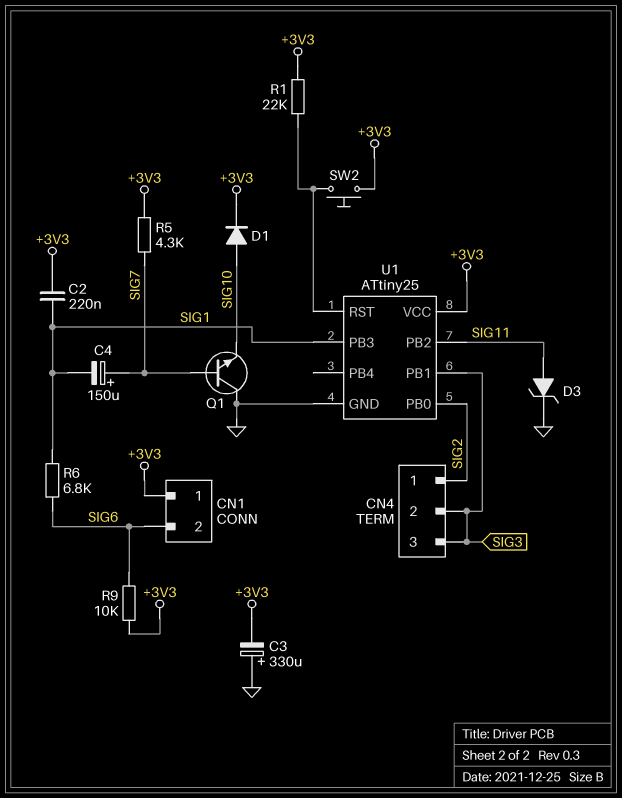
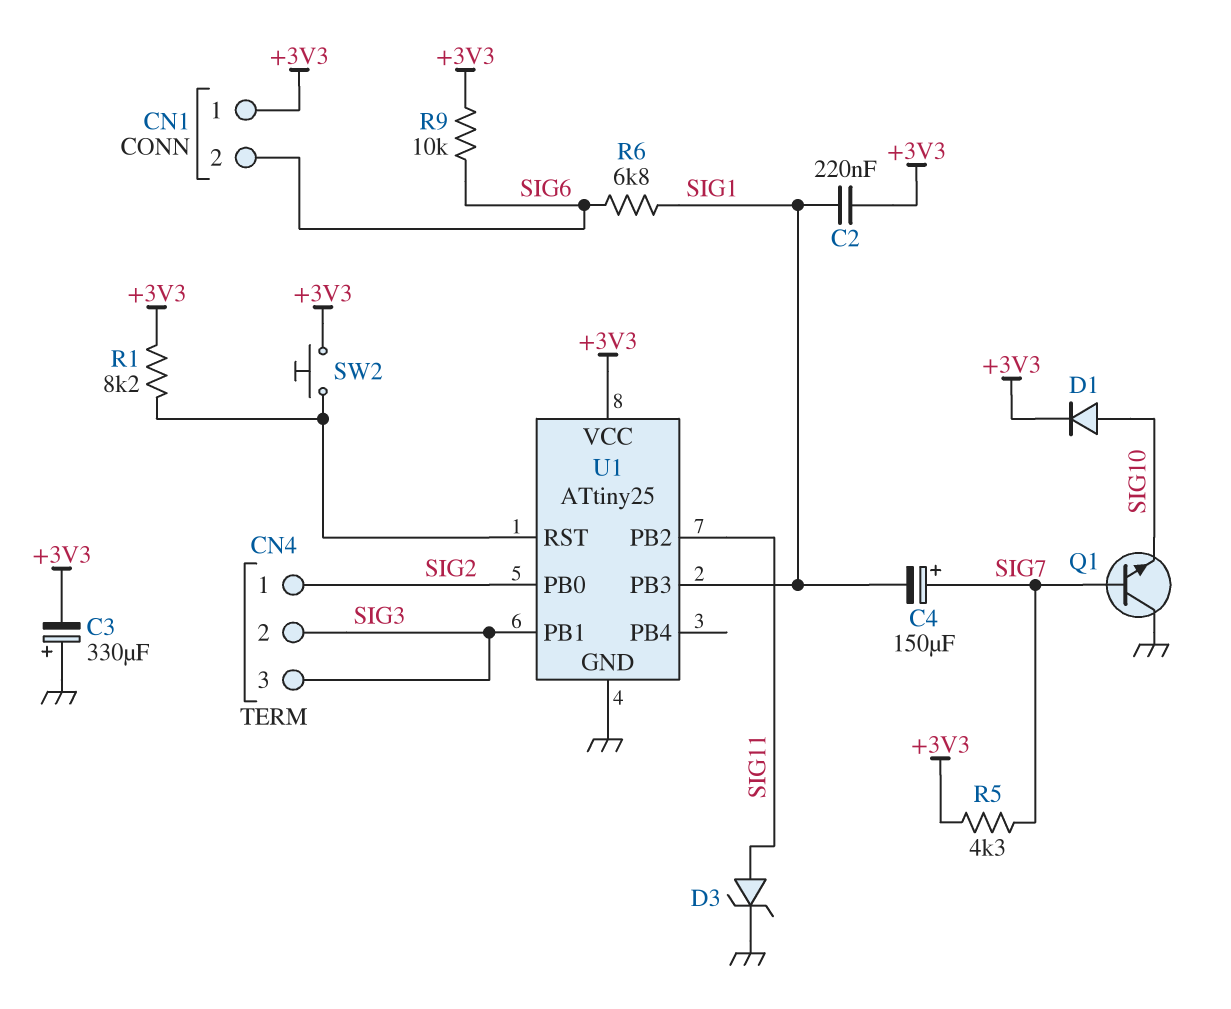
R1: 22k (+3V3, U1/RST) -> 8.2k (+3V3, U1/RST)

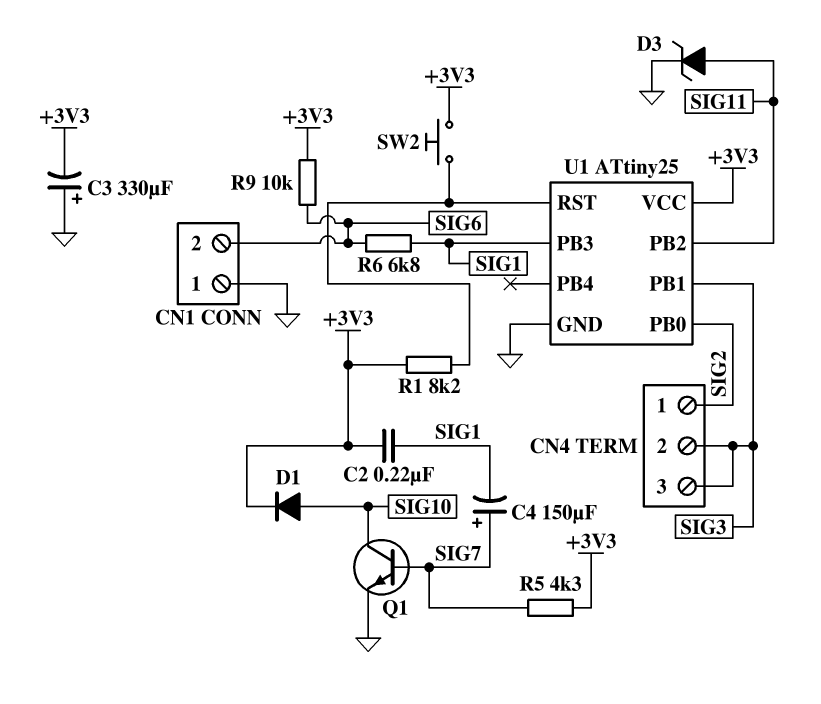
CN1 pin 1: +3V3 -> GND
Q1: NPN (B SIG7, C GND, E SIG10) -> NPN (B SIG7, C SIG10, E GND)

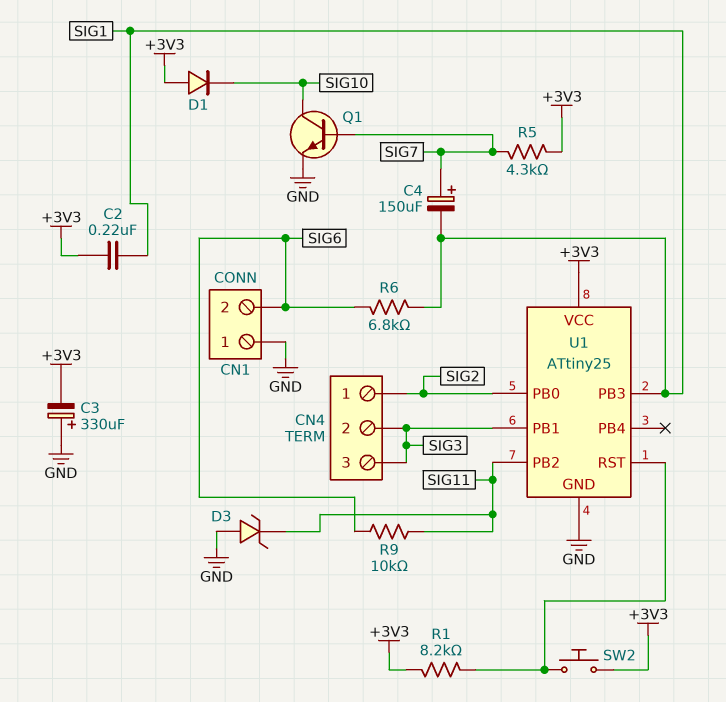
D1: diode (A SIG10, K +3V3) -> diode (A +3V3, K SIG10)
D3: zener (A SIG11, K GND) -> zener (A GND, K SIG11)
R9: 10k (+3V3, SIG6) -> 10k (SIG6, SIG11)

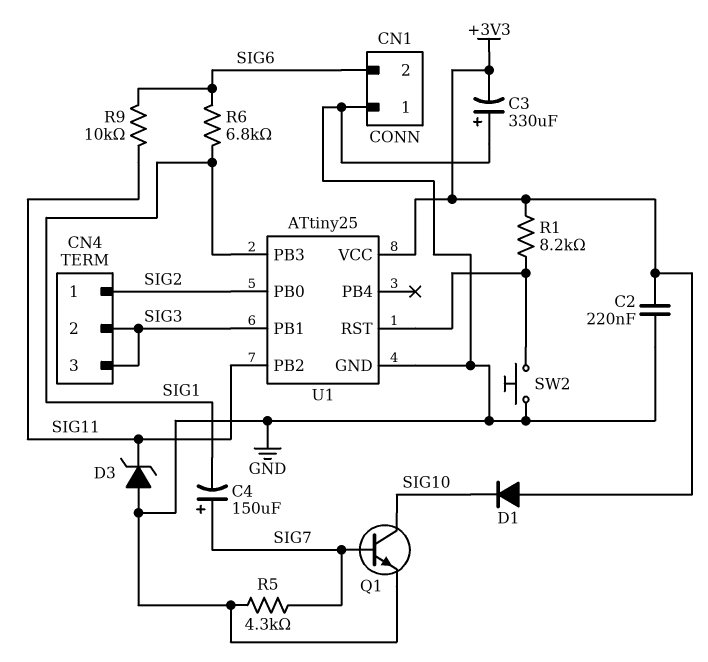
C2: 220nF (+3V3, SIG1) -> 220nF (+3V3, GND)
R5: 4.3k (+3V3, SIG7) -> 4.3k (GND, SIG7)
SW2: button (+3V3, U1/RST) -> button (GND, U1/RST)

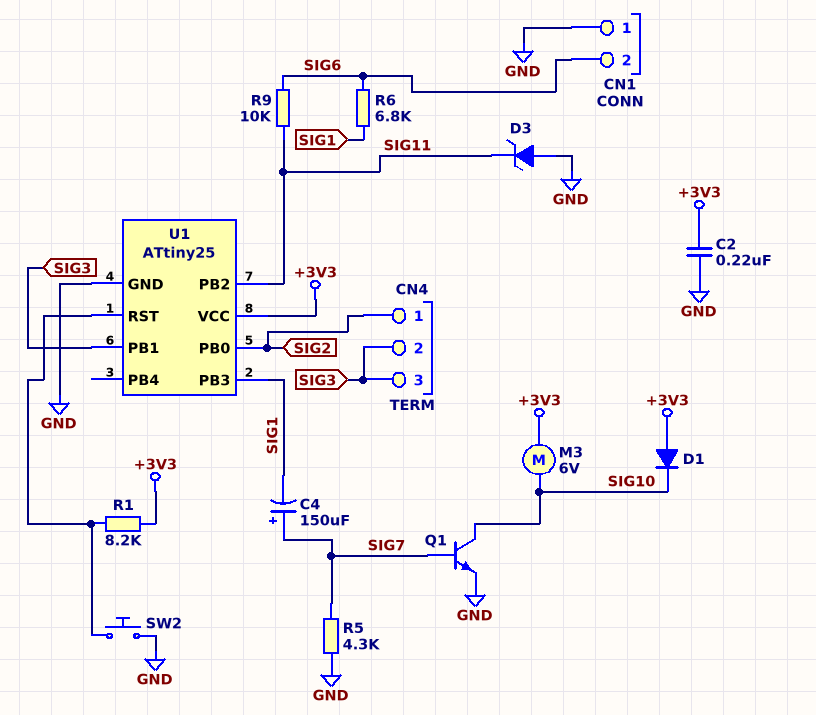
C3: 330uF (plus GND, minus +3V3) -> none
M3: none -> motor 6V (+3V3, SIG10)

